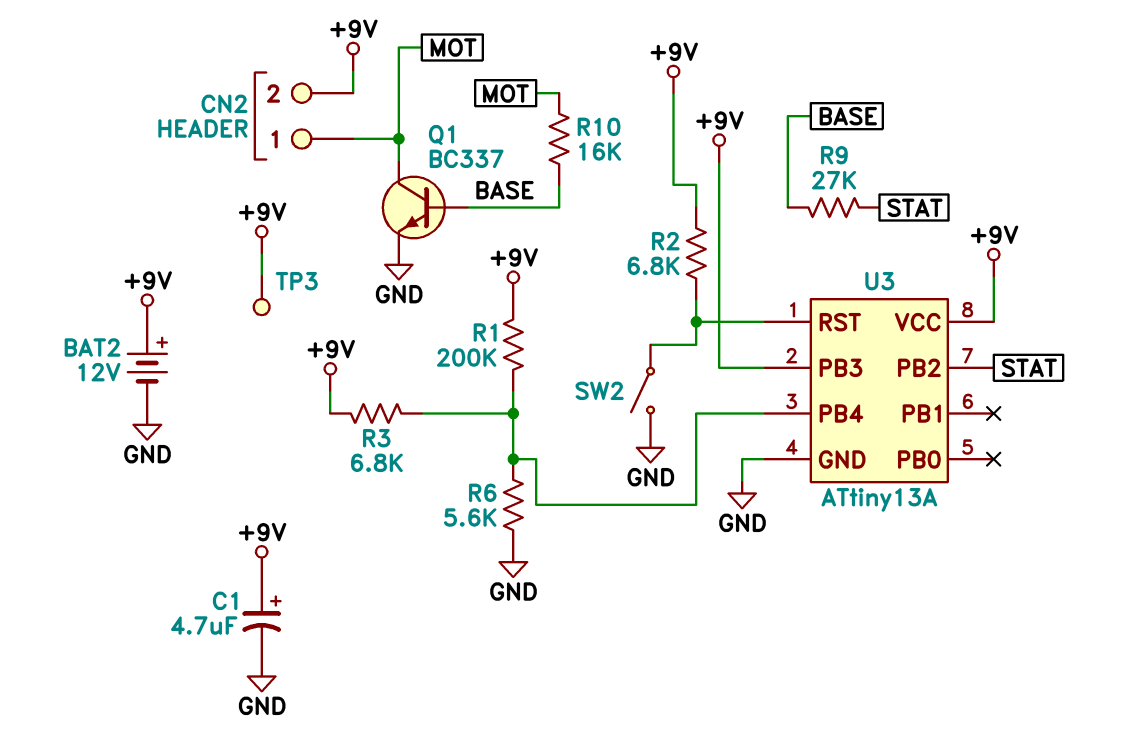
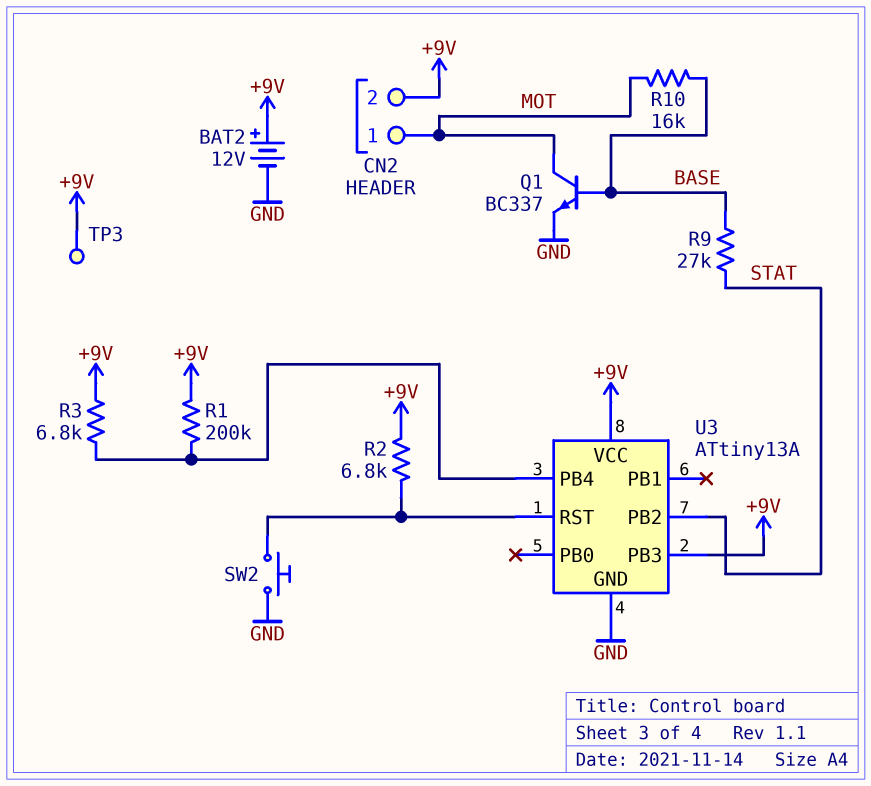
C1: 4.7uF (plus +9V, minus GND) -> none
R6: 5.6k (GND, U3/PB4) -> none
SW2: switch (GND, U3/RST) -> button (GND, U3/RST)

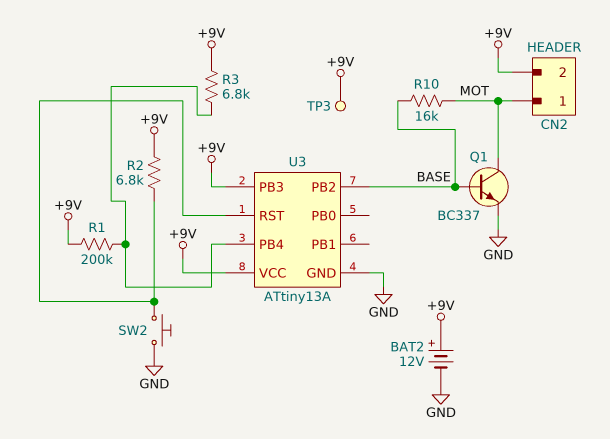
R9: 27k (BASE, STAT) -> none
U3 pin PB2: STAT -> BASE

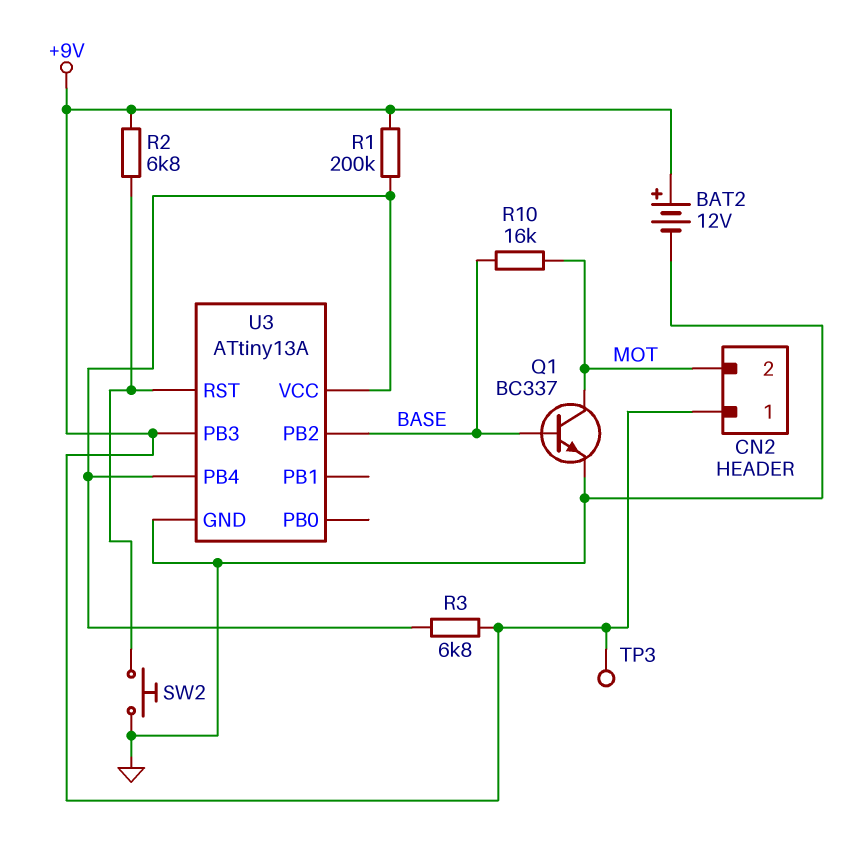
CN2 pin 1: MOT -> +9V
CN2 pin 2: +9V -> MOT
U3 pin VCC: +9V -> U3/PB4

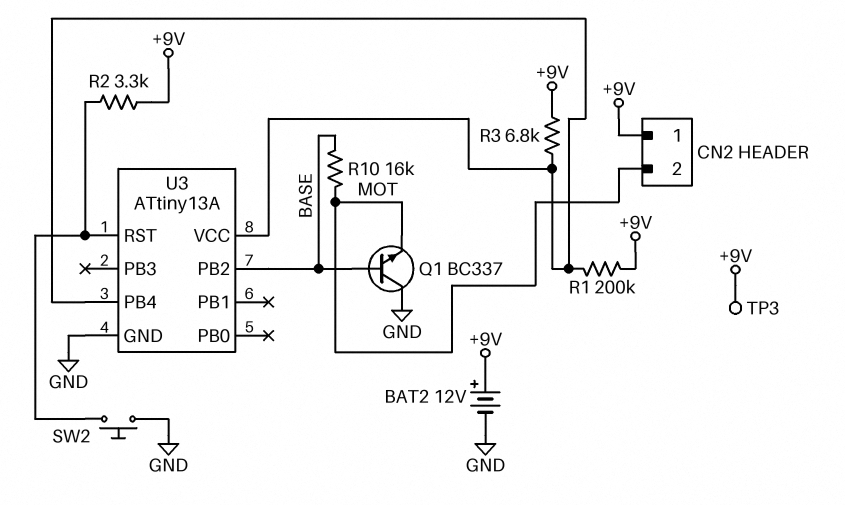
Q1: NPN BC337 (B BASE, C MOT, E GND) -> NPN BC337 (B BASE, C GND, E MOT)
R2: 6.8k (+9V, U3/RST) -> 3.3k (+9V, U3/RST)
U3 pin PB3: +9V -> none

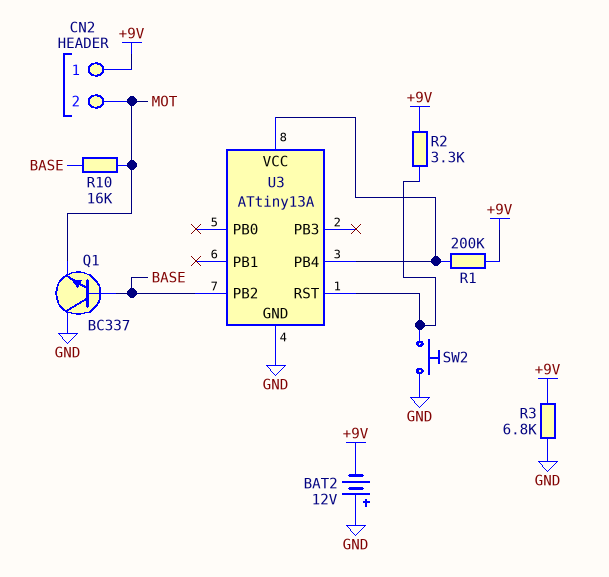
BAT2: 12V (plus +9V, minus GND) -> 12V (plus GND, minus +9V)
R3: 6.8k (+9V, U3/PB4) -> 6.8k (+9V, GND)
TP3: test point (+9V) -> none

